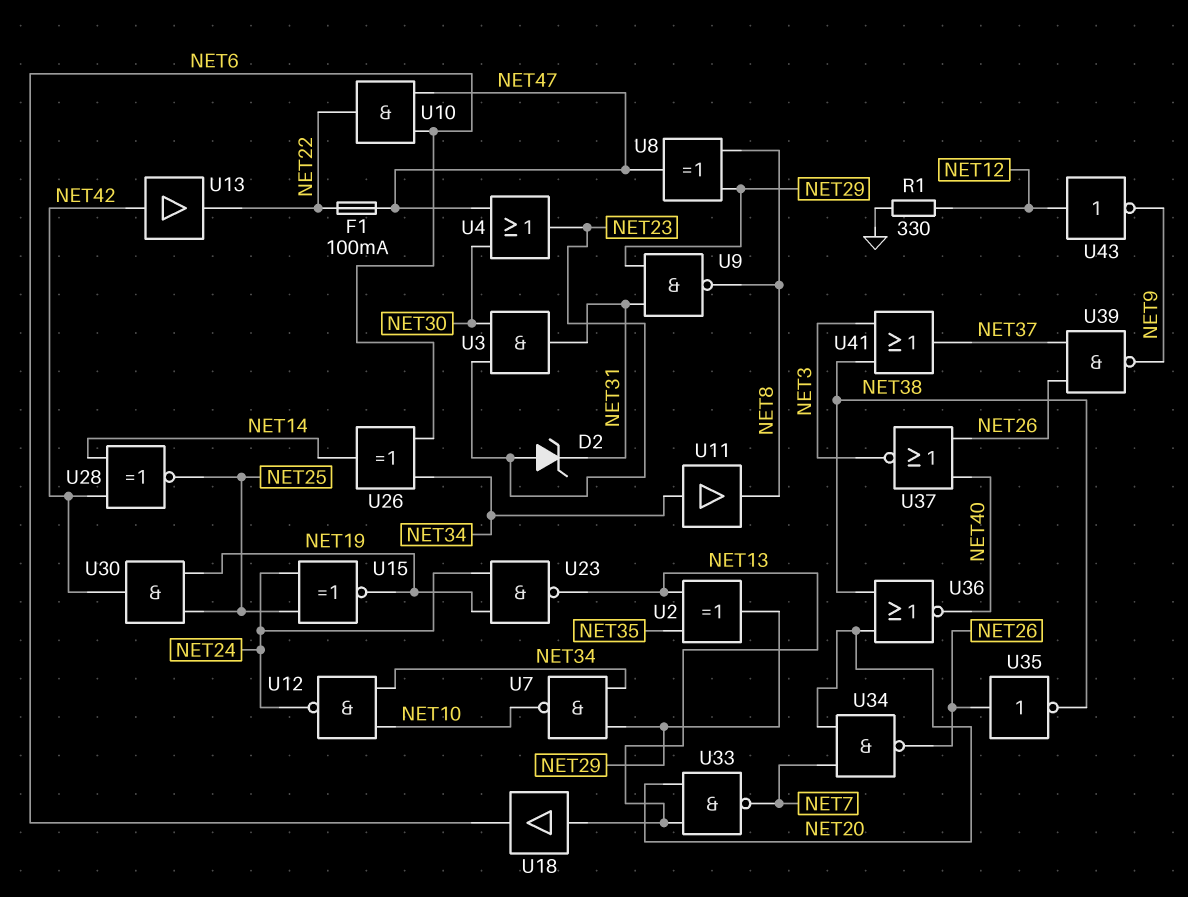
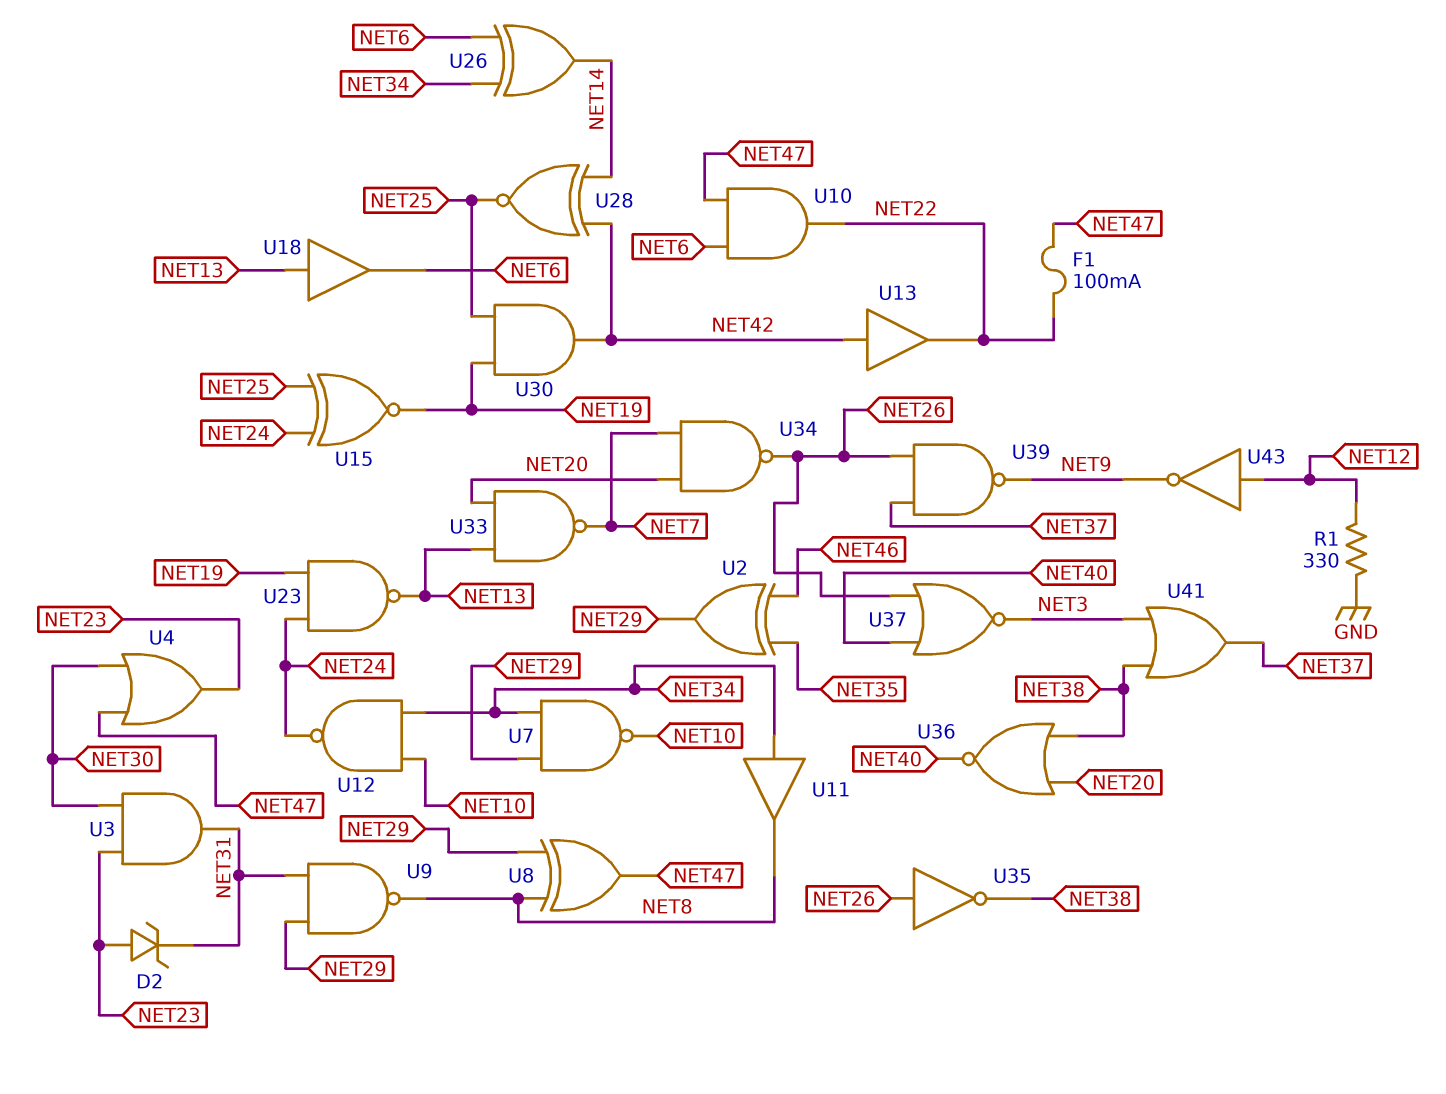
U2: XOR (in NET13, in NET35, out NET29) -> XOR (in NET35, in NET46, out NET29)

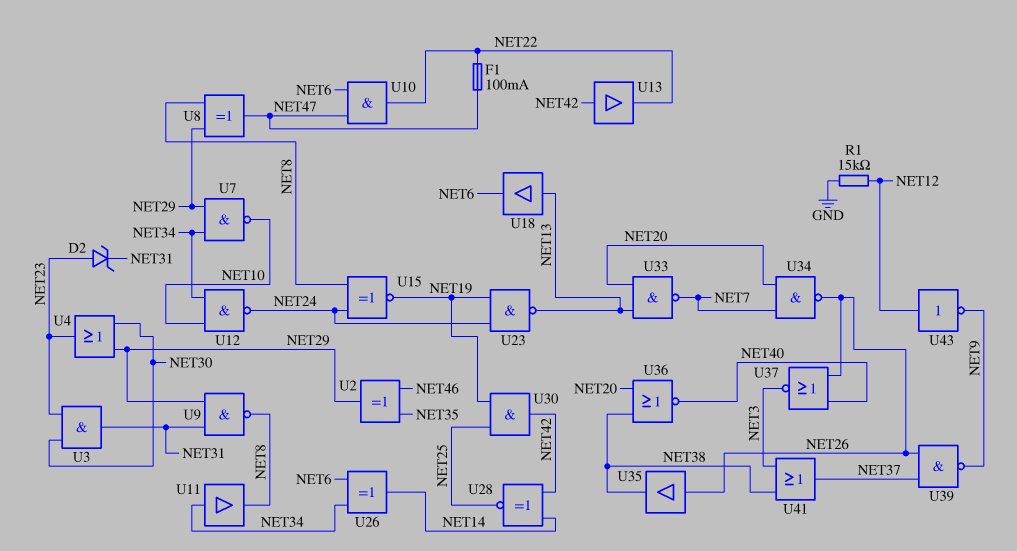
R1: 330 (GND, NET12) -> 15k (GND, NET12)
U4: OR (in NET30, in NET47, out NET23) -> OR (in NET29, in NET30, out NET23)
U15: XNOR (in NET24, in NET25, out NET19) -> XNOR (in NET8, in NET24, out NET19)
U35: NOT (in NET26, out NET38) -> buffer (in NET26, out NET38)

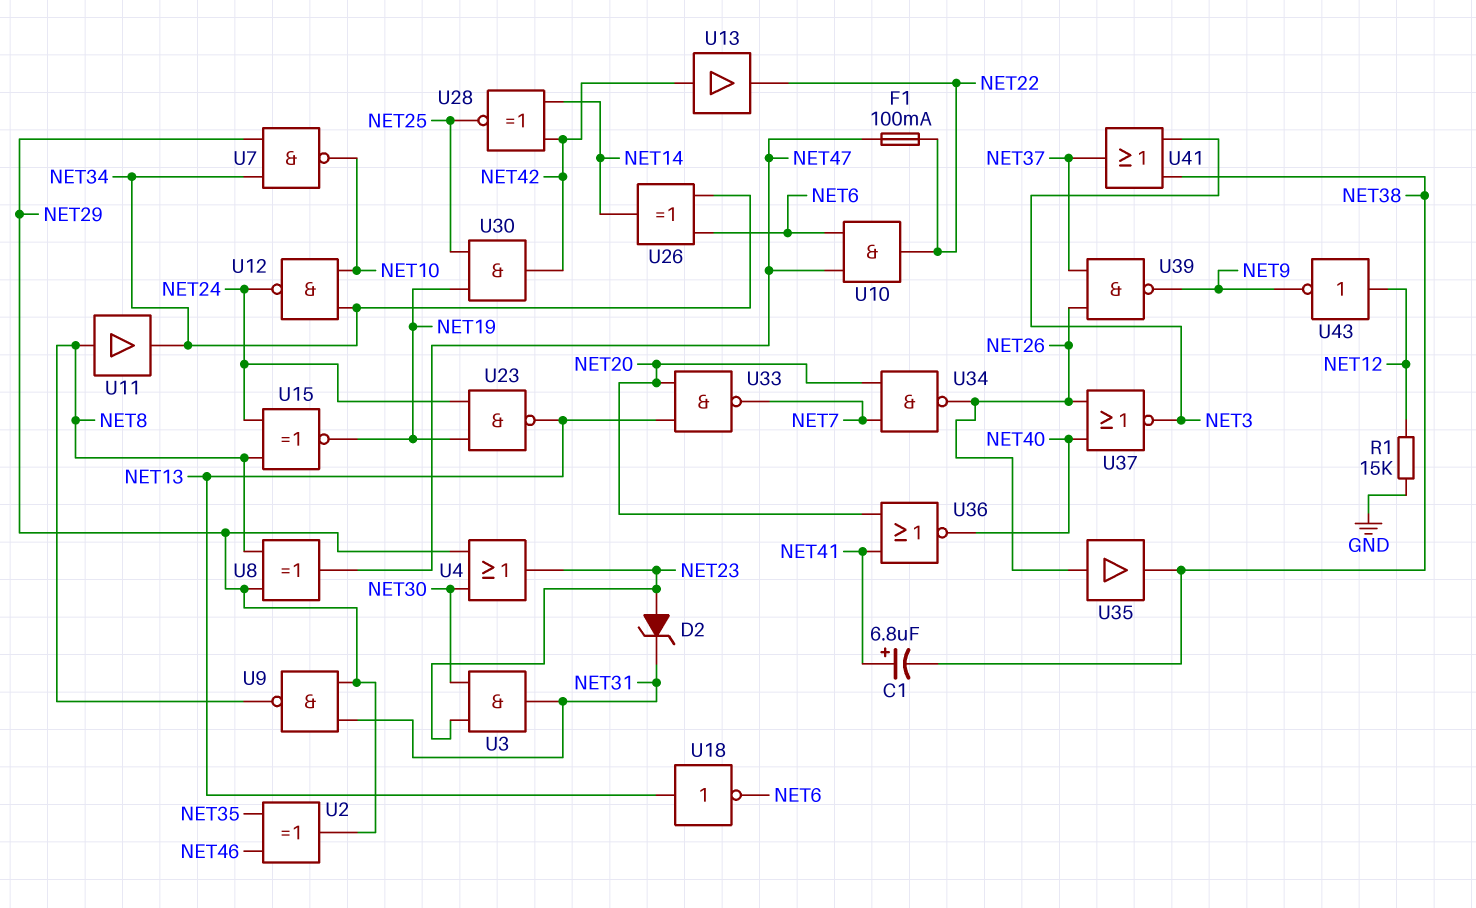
C1: none -> 6.8uF (plus NET41, minus NET38)
U11: buffer (in NET34, out NET8) -> buffer (in NET8, out NET34)
U18: buffer (in NET13, out NET6) -> NOT (in NET13, out NET6)
U36: NOR (in NET20, in NET38, out NET40) -> NOR (in NET20, in NET41, out NET40)

